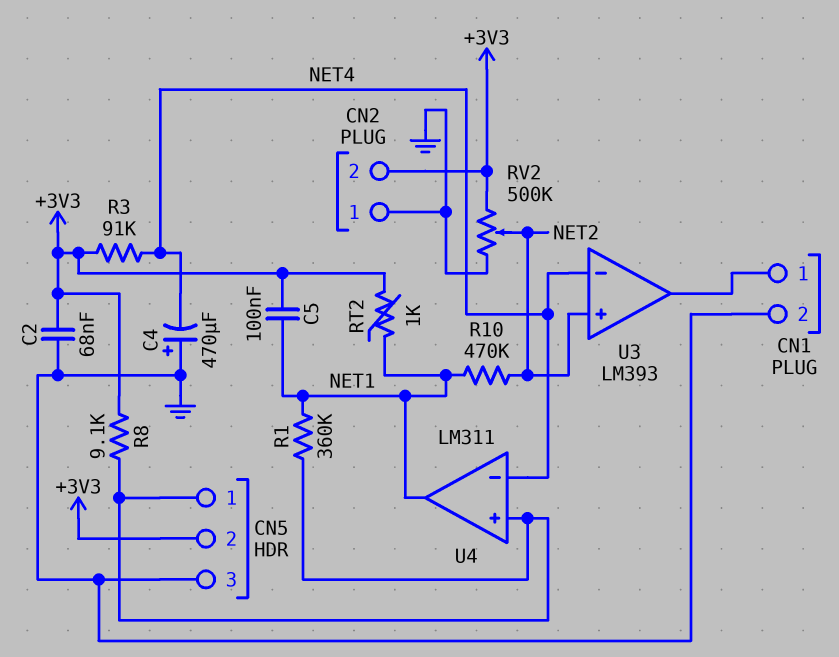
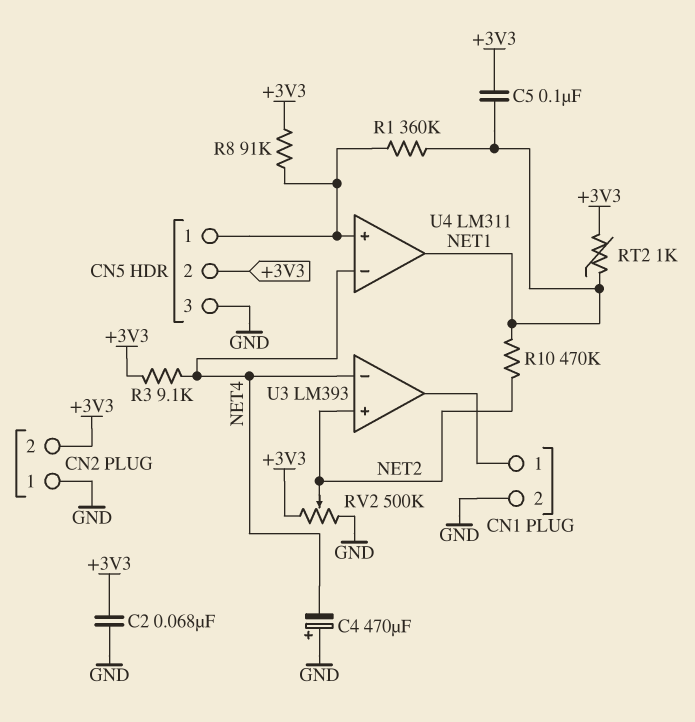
R3: 91k (+3V3, NET4) -> 9.1k (+3V3, NET4)
R8: 9.1k (+3V3, CN5/1) -> 91k (+3V3, CN5/1)

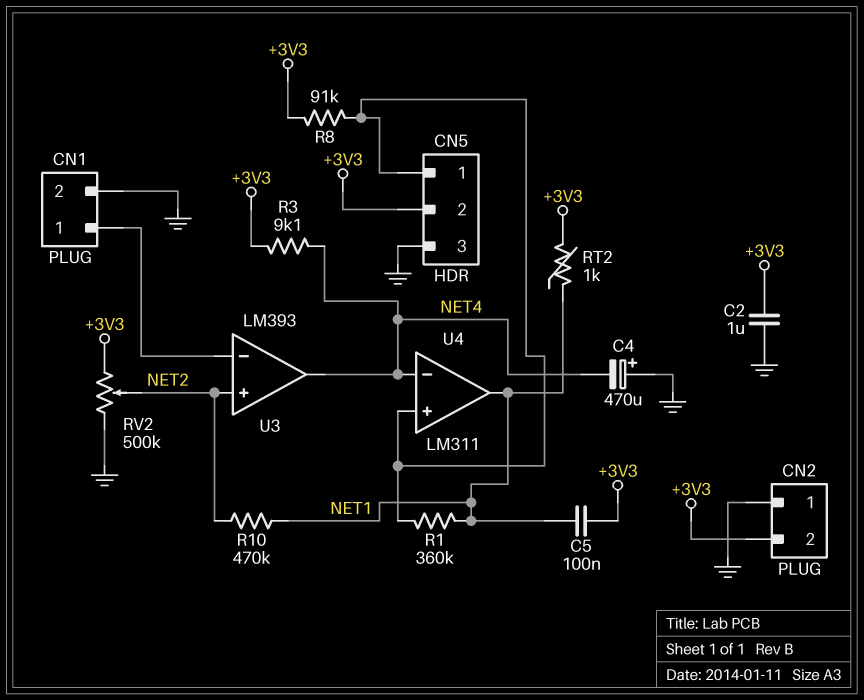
C2: 68nF (+3V3, GND) -> 1uF (+3V3, GND)
U3 pin in-: NET4 -> CN1/1
U3 pin out: CN1/1 -> NET4

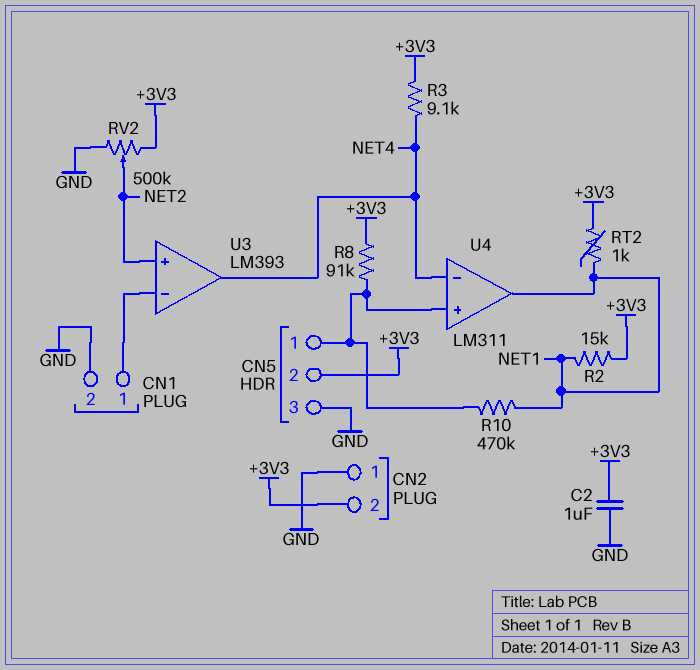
C4: 470uF (plus GND, minus NET4) -> none
C5: 100nF (+3V3, NET1) -> none
R1: 360k (CN5/1, NET1) -> none
R2: none -> 15k (+3V3, NET1)
R10: 470k (NET1, NET2) -> 470k (CN5/1, NET1)

